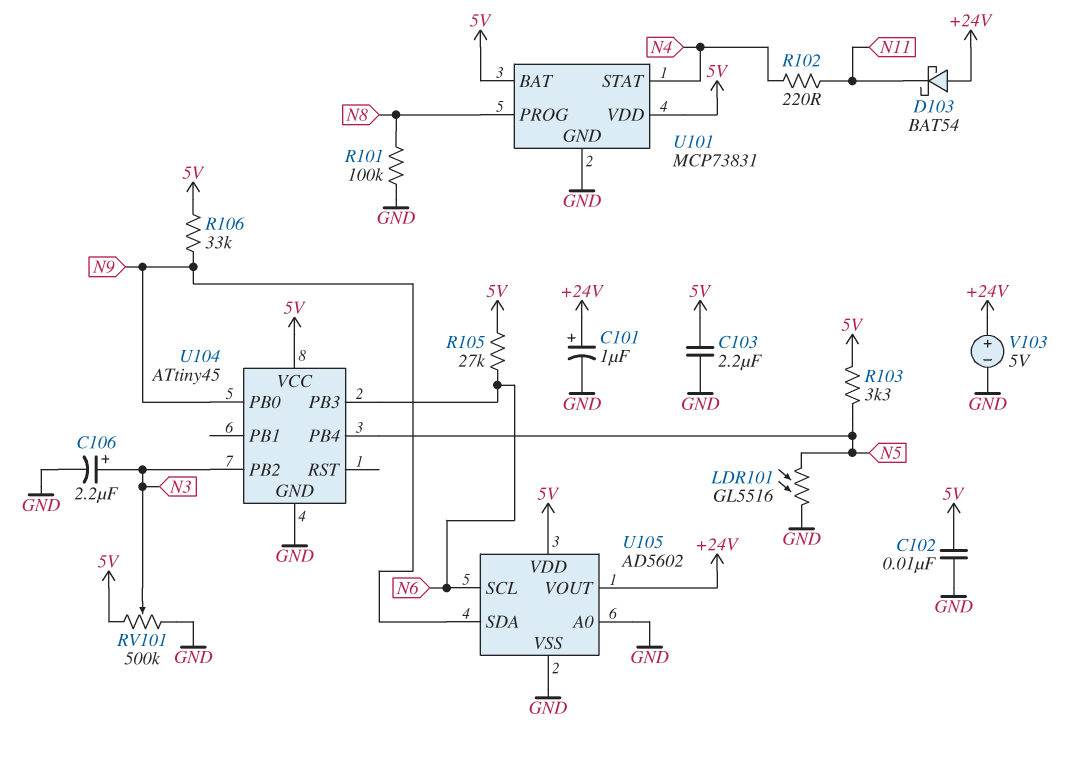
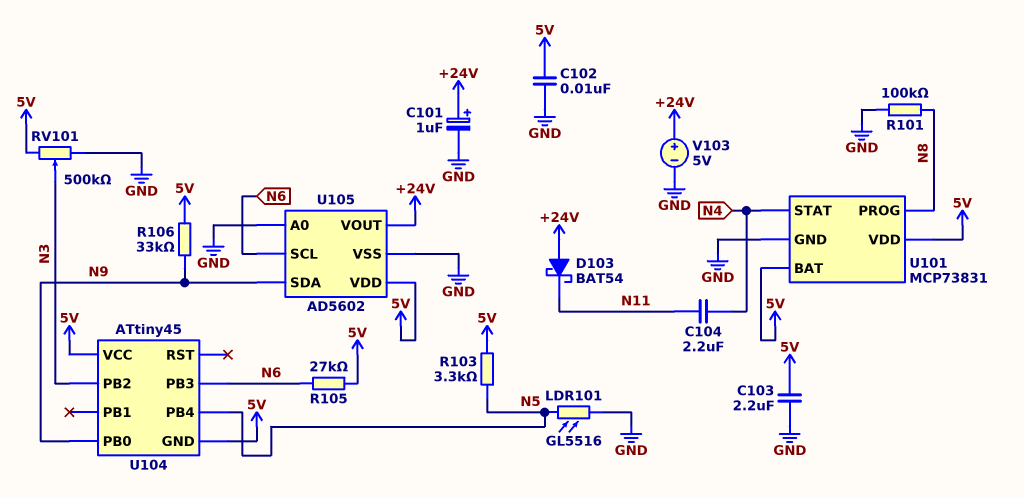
C104: none -> 2.2uF (N4, N11)
C106: 2.2uF (plus N3, minus GND) -> none
R102: 220 (N4, N11) -> none
U104 pin GND: GND -> 5V

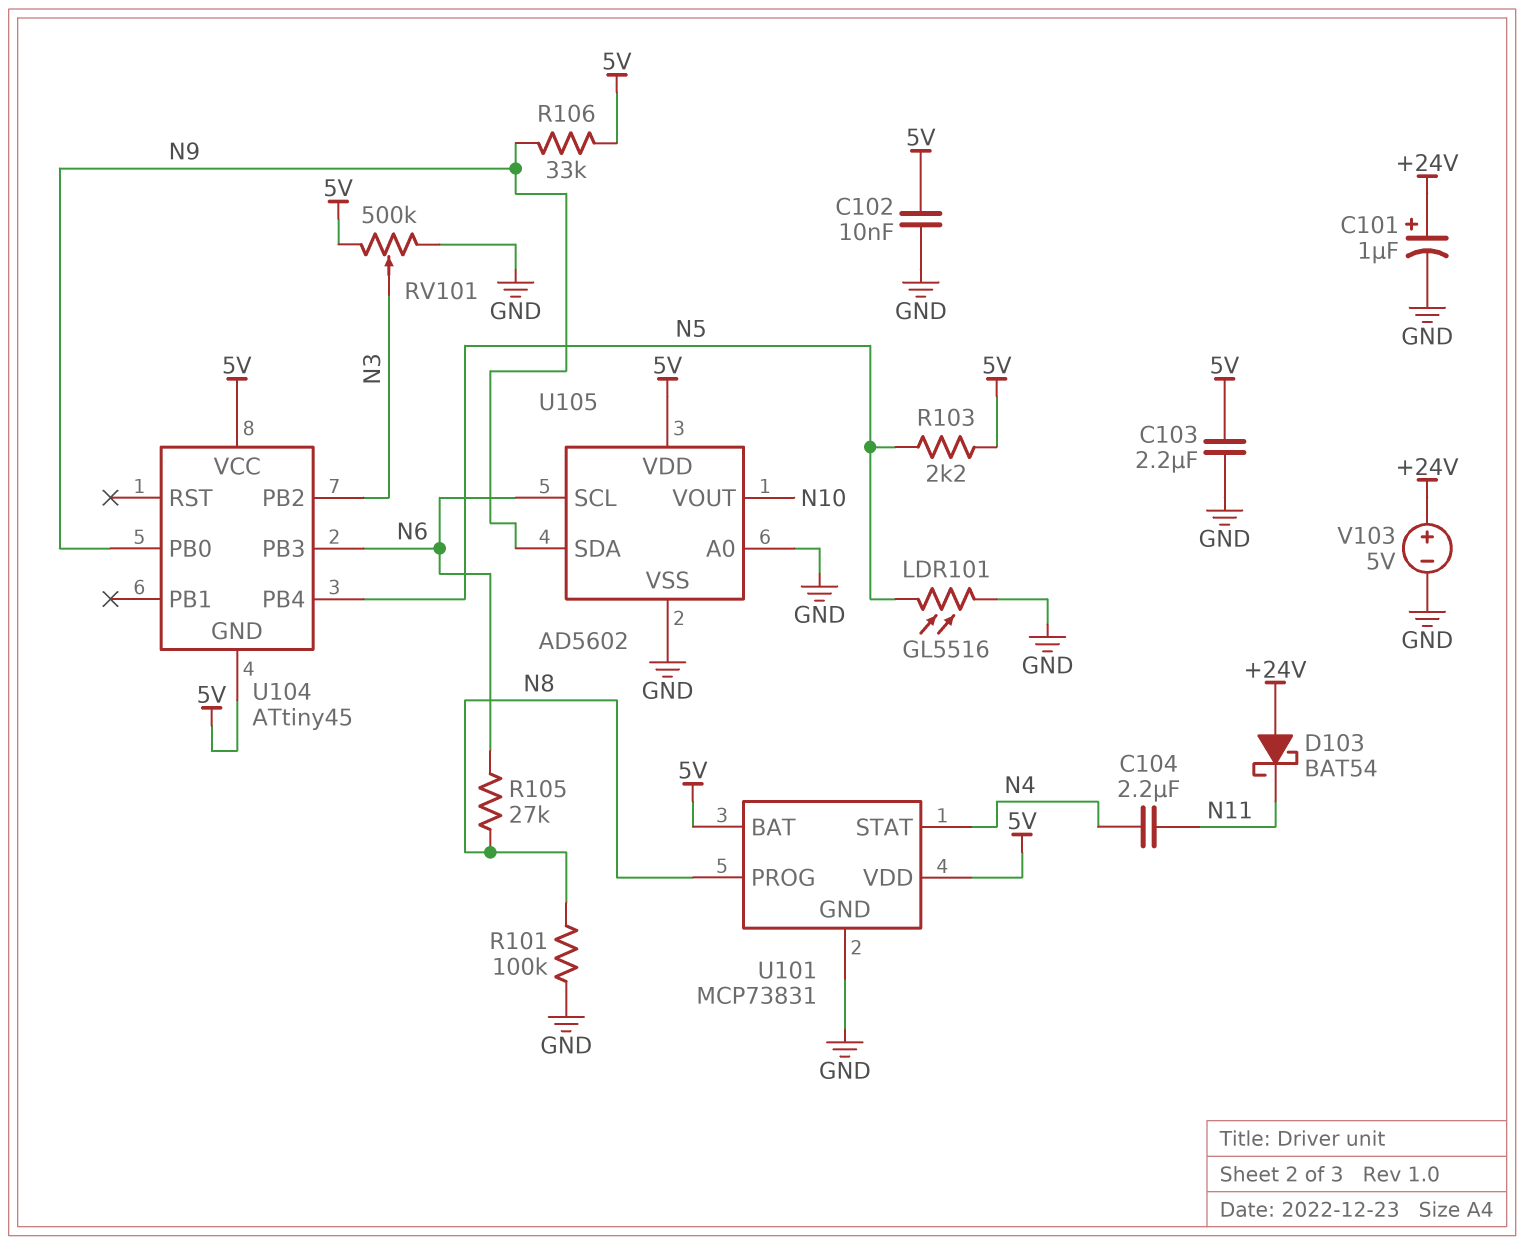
R103: 3.3k (5V, N5) -> 2.2k (5V, N5)
R105: 27k (5V, N6) -> 27k (N6, N8)
U105 pin VOUT: +24V -> N10

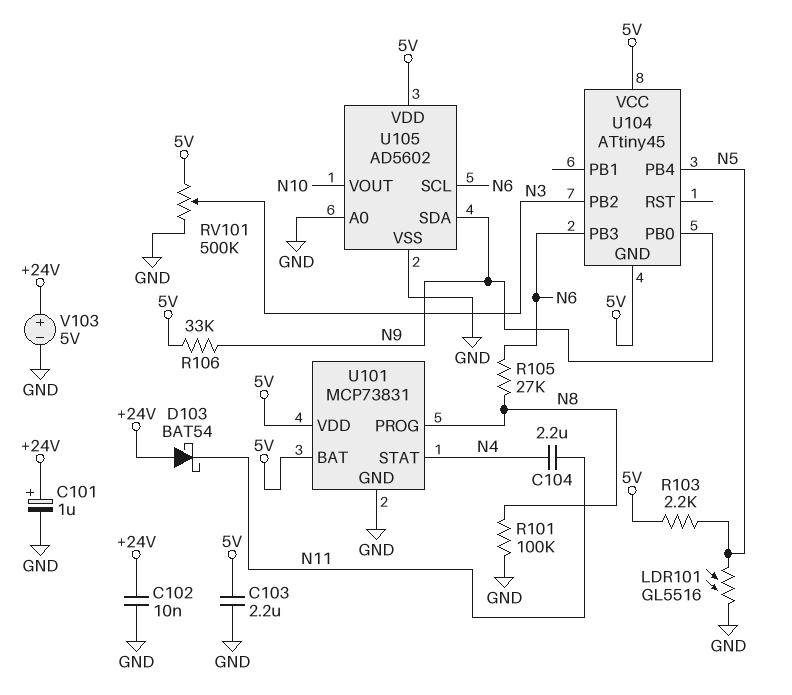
C102: 10nF (5V, GND) -> 10nF (+24V, GND)

